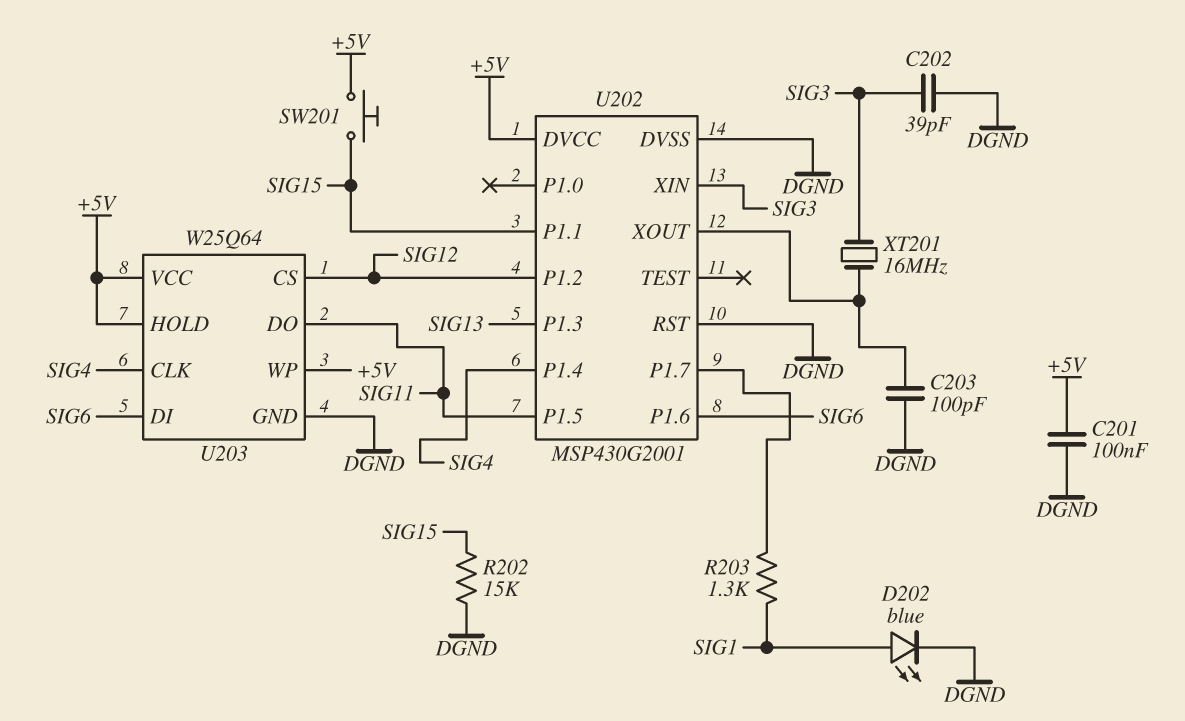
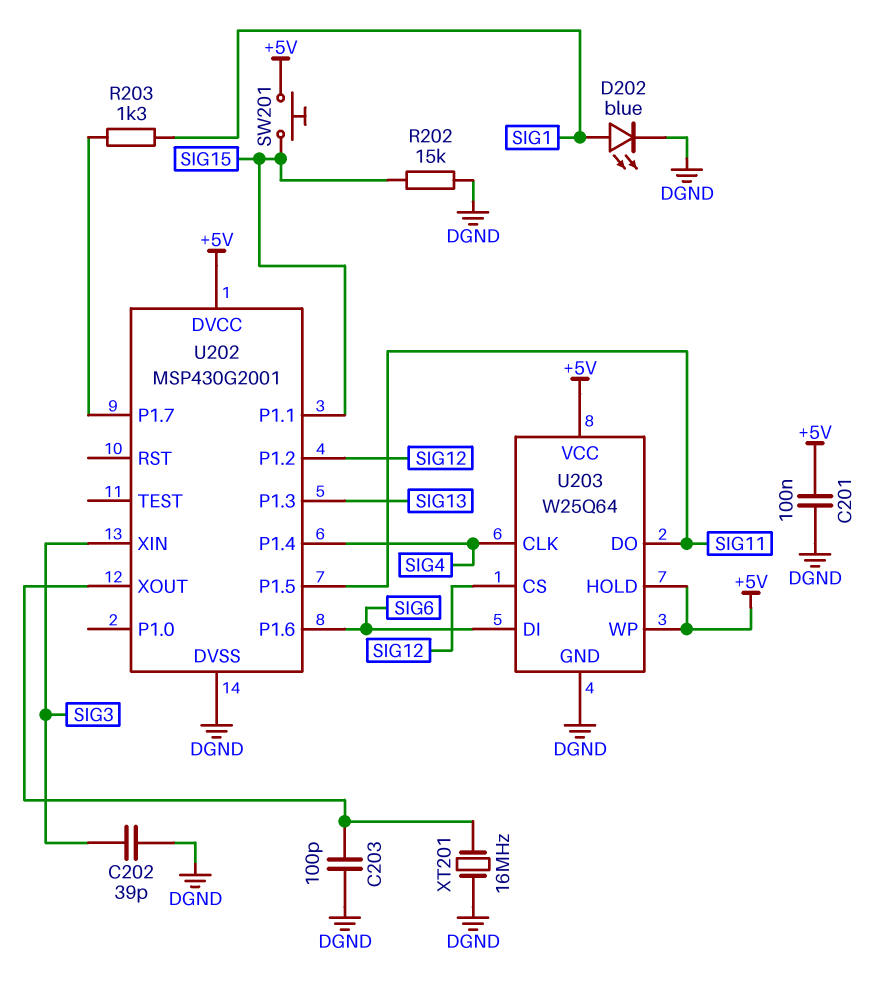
U202 pin RST: DGND -> none
XT201: 16MHz (SIG3, U202/XOUT) -> 16MHz (DGND, U202/XOUT)

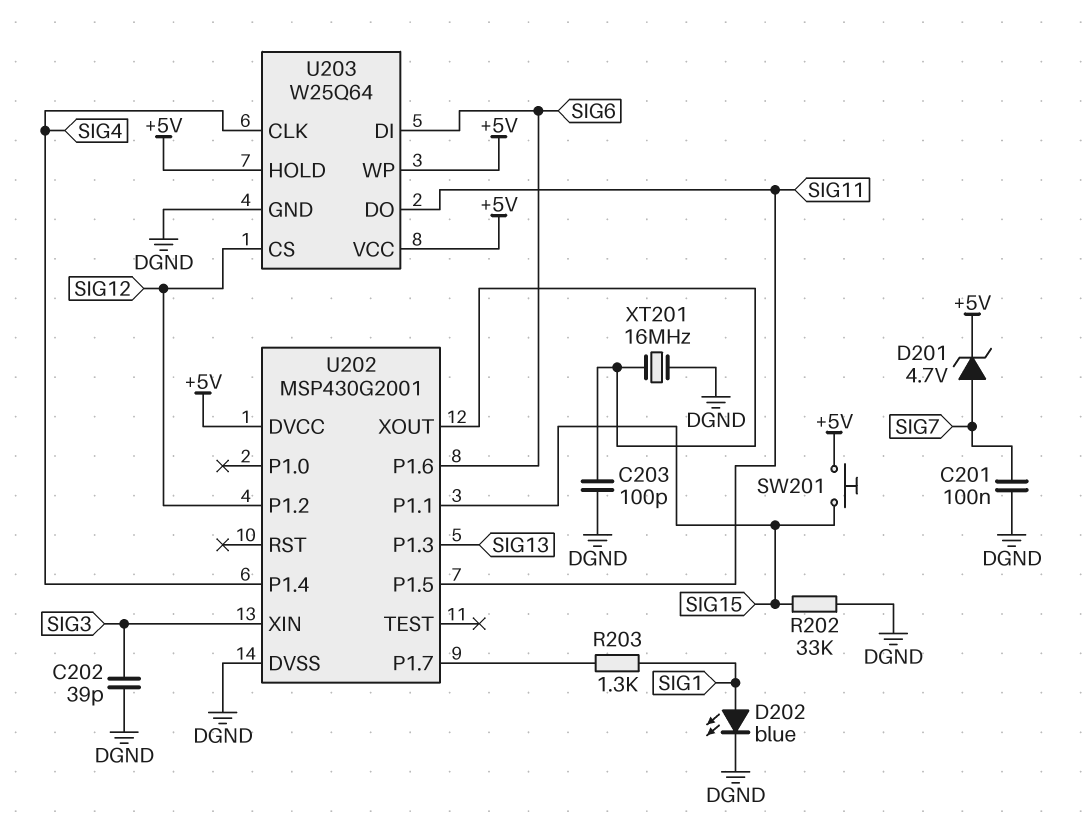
C201: 100nF (+5V, DGND) -> 100nF (DGND, SIG7)
D201: none -> zener 4.7V (A SIG7, K +5V)
R202: 15k (DGND, SIG15) -> 33k (DGND, SIG15)

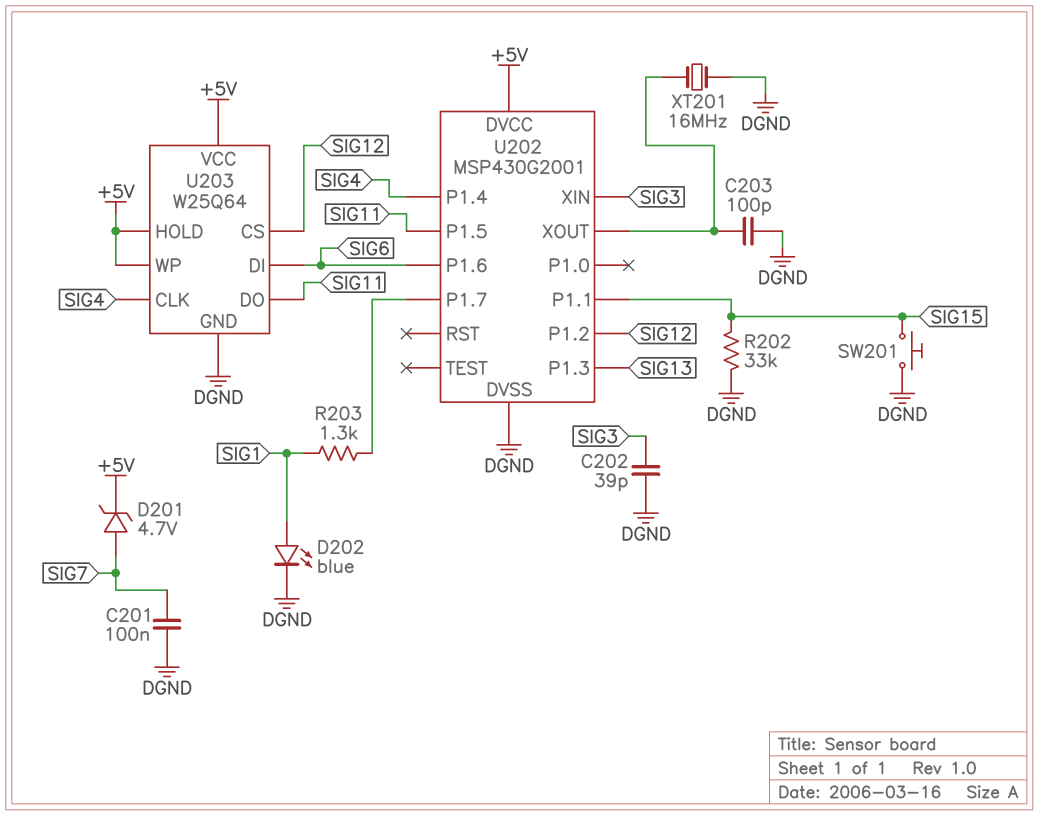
SW201: button (+5V, SIG15) -> button (DGND, SIG15)

